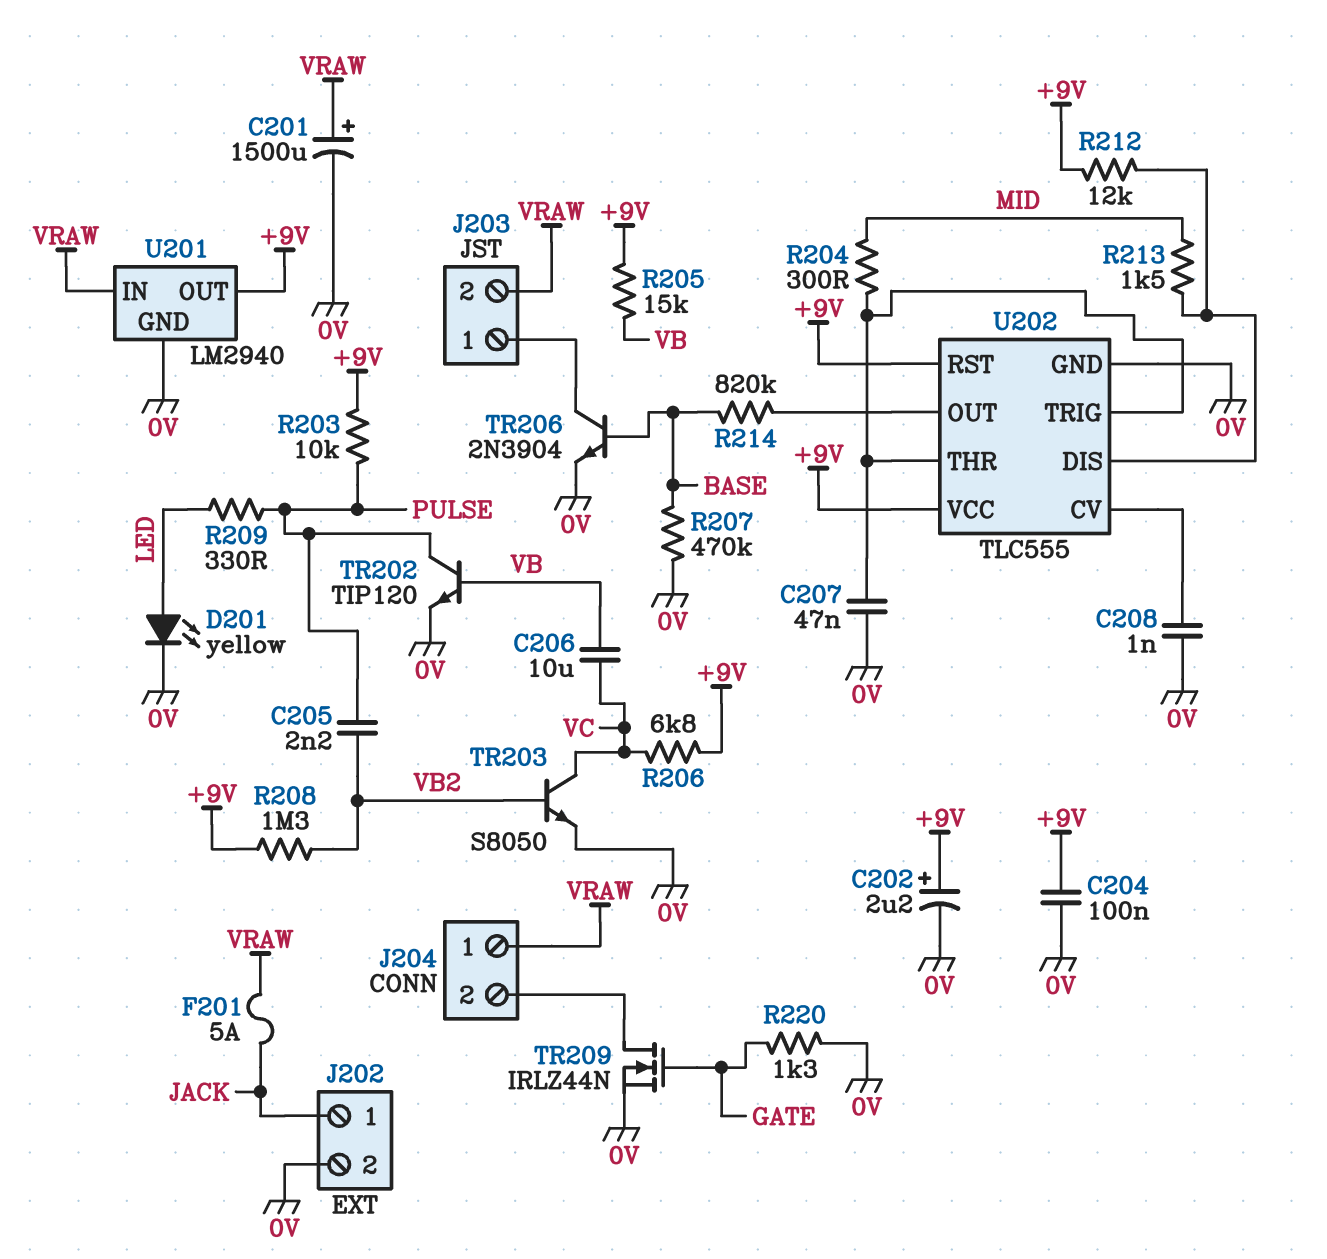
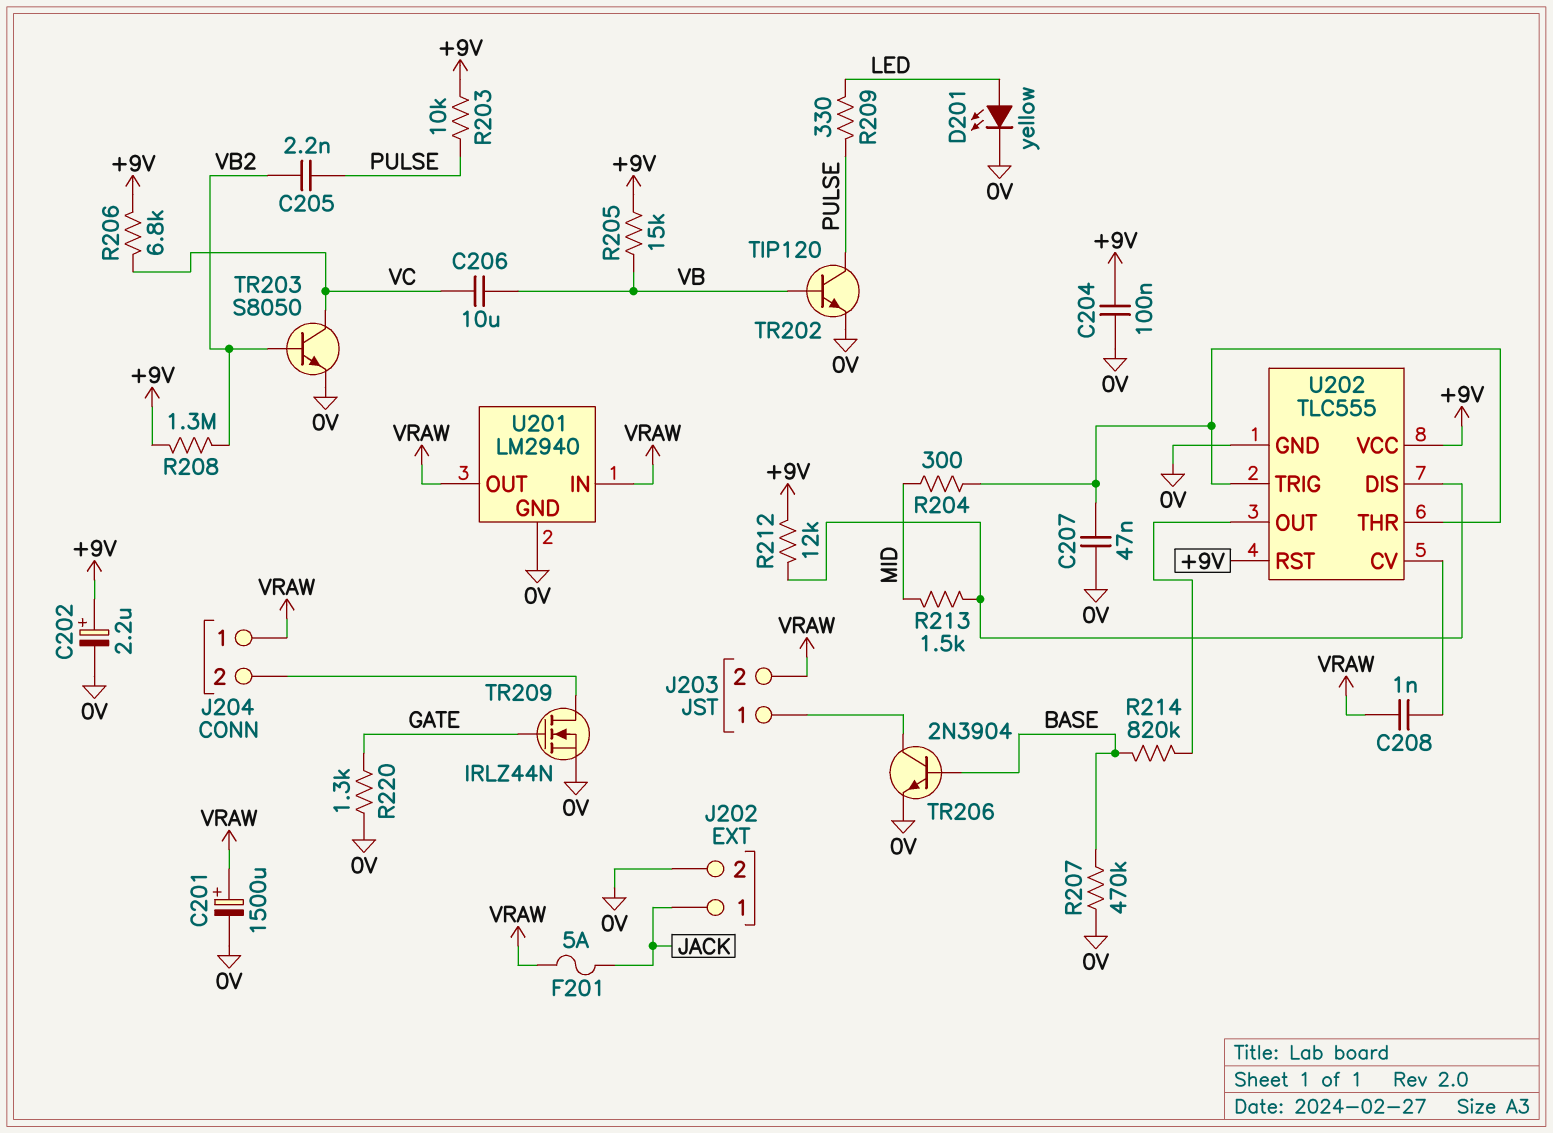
C208: 1nF (0V, U202/CV) -> 1nF (U202/CV, VRAW)
U201 pin OUT: +9V -> VRAW

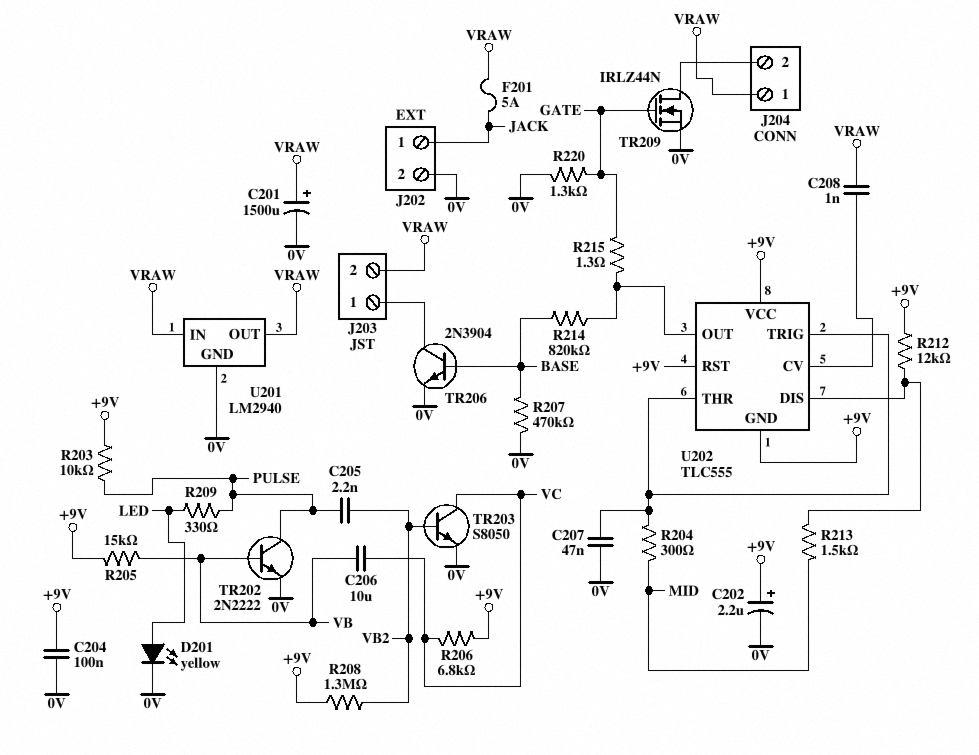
R215: none -> 1.3 (GATE, U202/OUT)
TR202: NPN TIP120 (B VB, C PULSE, E 0V) -> NPN 2N2222 (B VB, C PULSE, E 0V)
U202 pin GND: 0V -> +9V

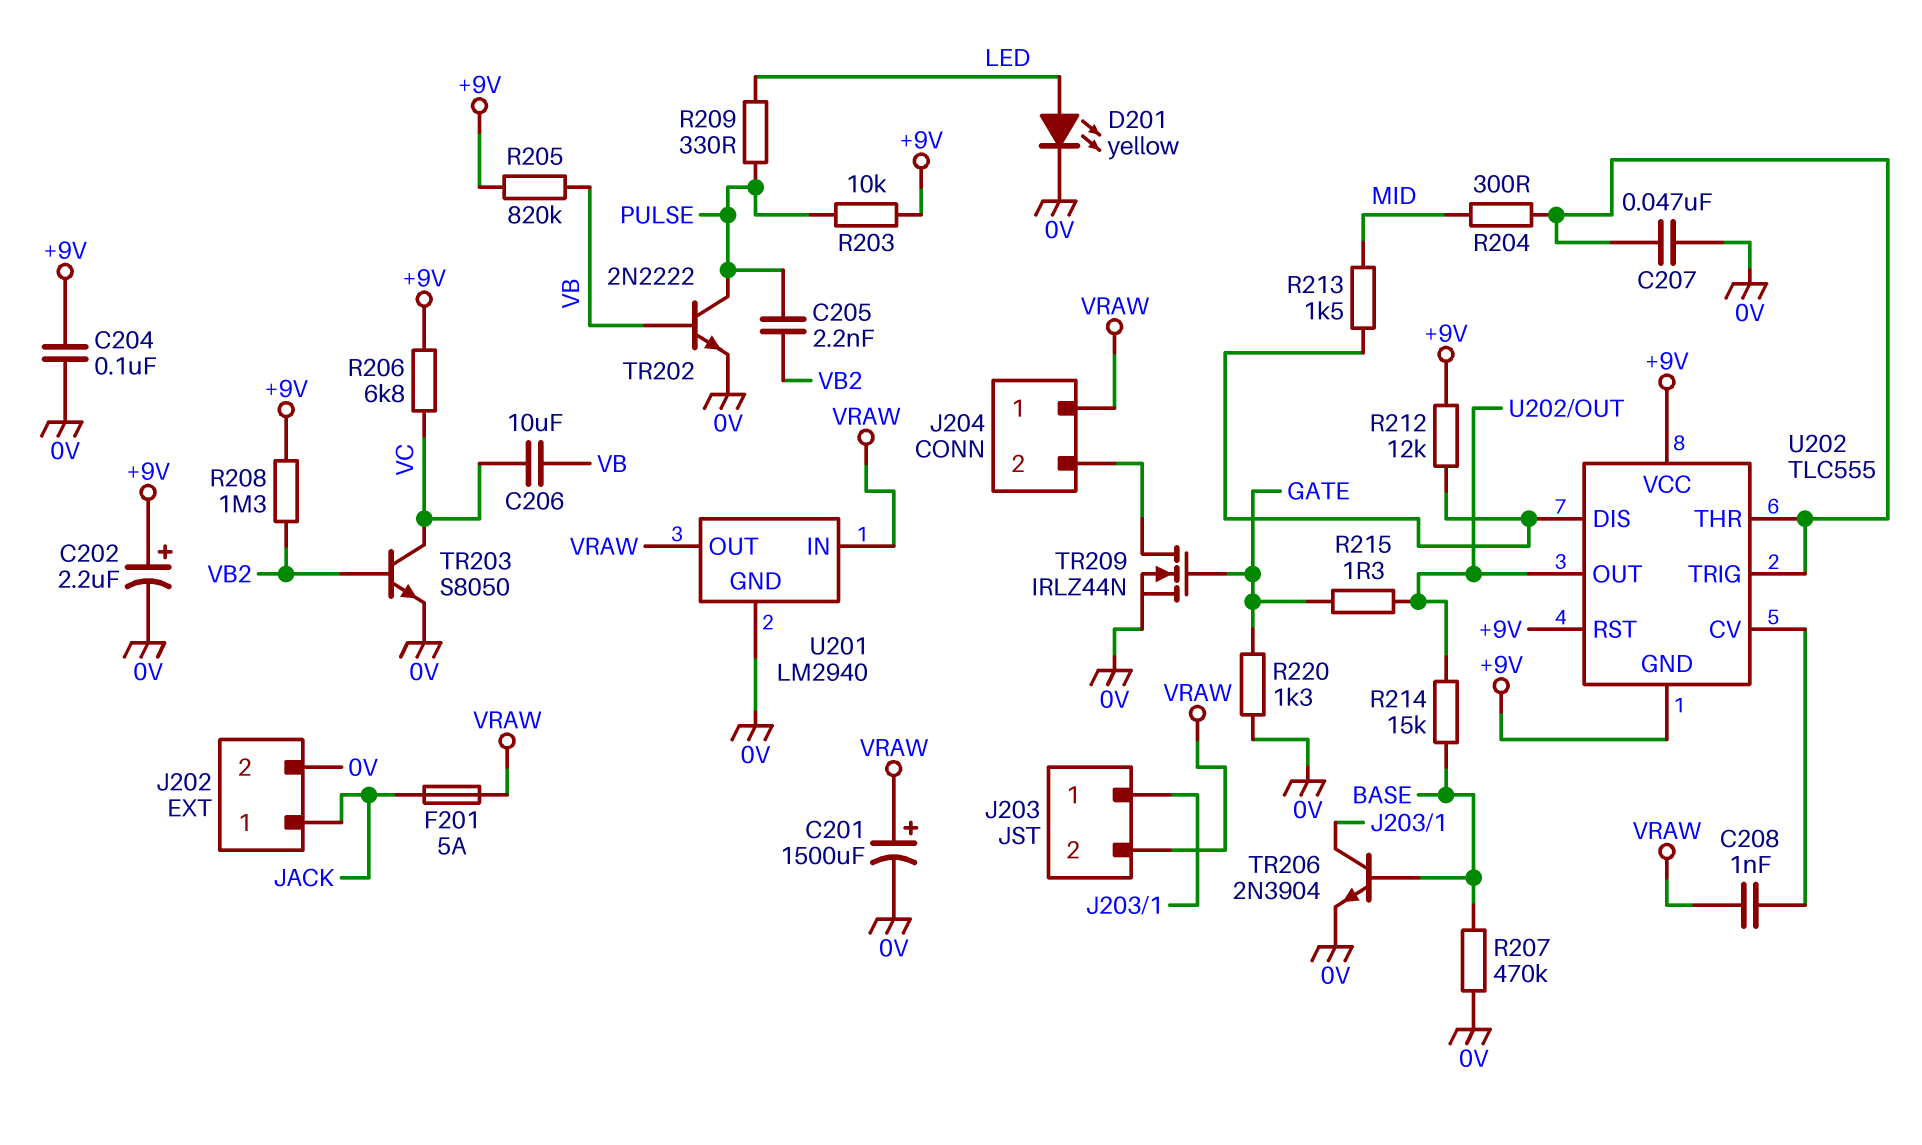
R205: 15k (+9V, VB) -> 820k (+9V, VB)
R214: 820k (BASE, U202/OUT) -> 15k (BASE, U202/OUT)

